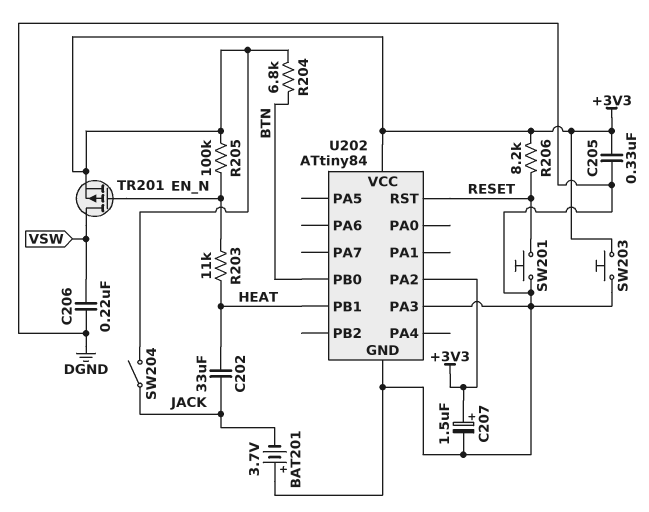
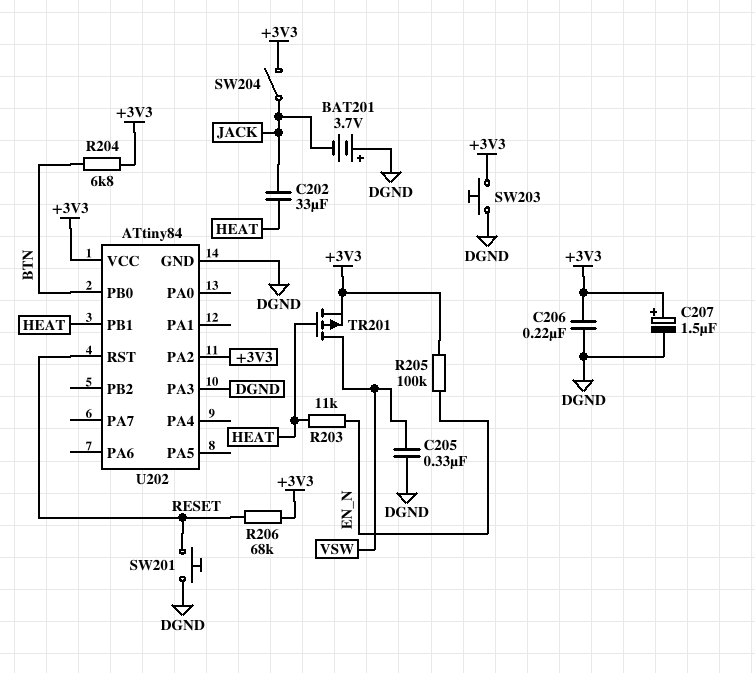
C205: 330nF (+3V3, DGND) -> 330nF (DGND, VSW)
C206: 220nF (DGND, VSW) -> 220nF (+3V3, DGND)
R206: 8.2k (+3V3, RESET) -> 68k (+3V3, RESET)
TR201: PMOS (G EN_N, D VSW, S +3V3) -> PMOS (G HEAT, D VSW, S +3V3)

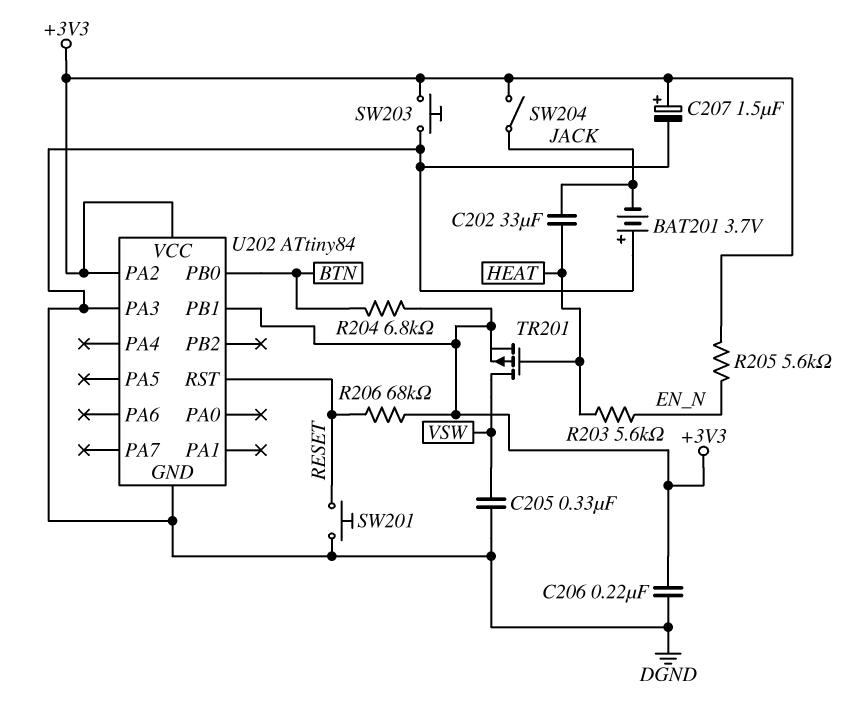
R203: 11k (EN_N, HEAT) -> 5.6k (EN_N, HEAT)
R205: 100k (+3V3, EN_N) -> 5.6k (+3V3, EN_N)
U202 pin PB1: HEAT -> +3V3

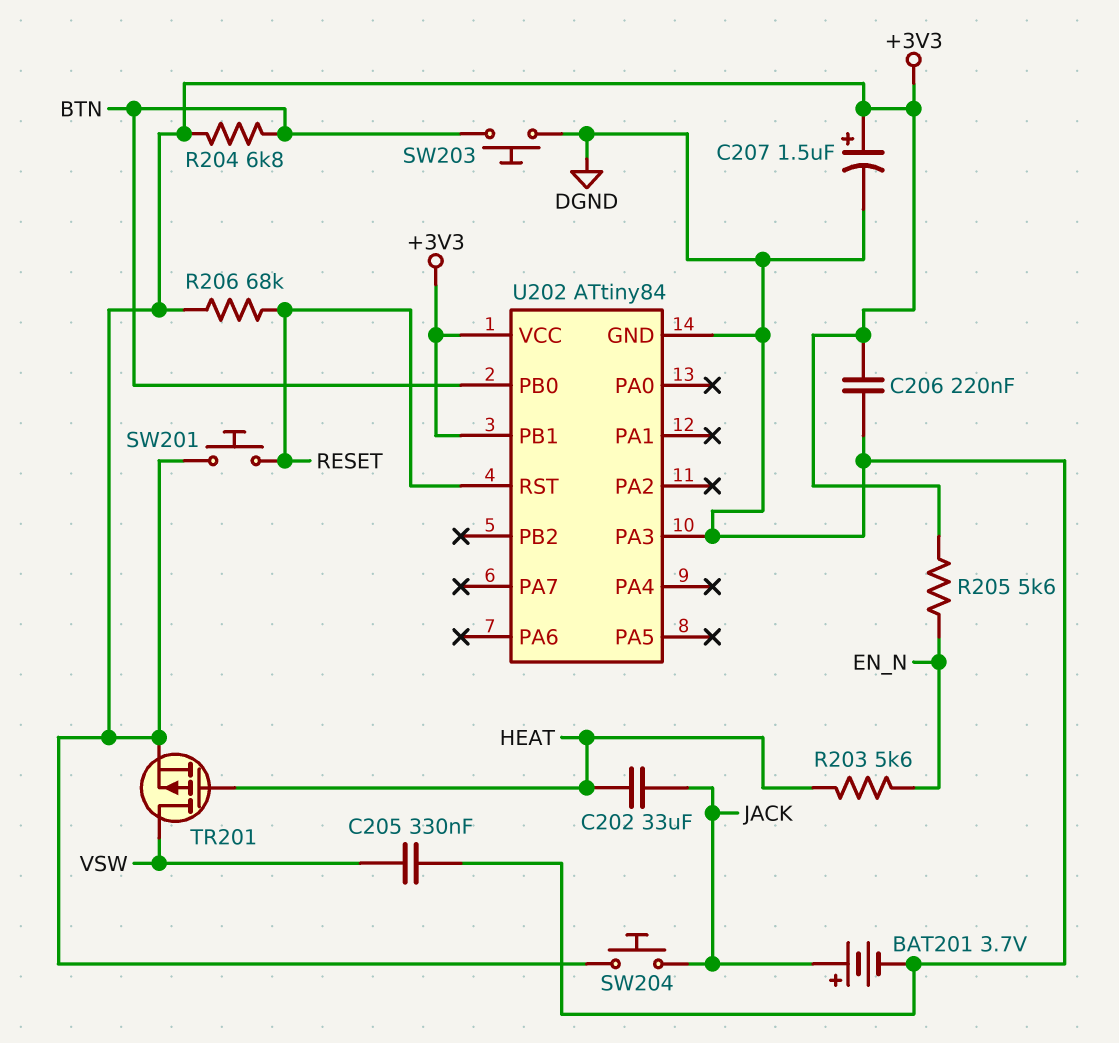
BAT201: 3.7V (plus DGND, minus JACK) -> 3.7V (plus JACK, minus DGND)
SW201: button (DGND, RESET) -> button (+3V3, RESET)
SW203: button (+3V3, DGND) -> button (BTN, DGND)
SW204: switch (+3V3, JACK) -> button (+3V3, JACK)
U202 pin PA2: +3V3 -> none

